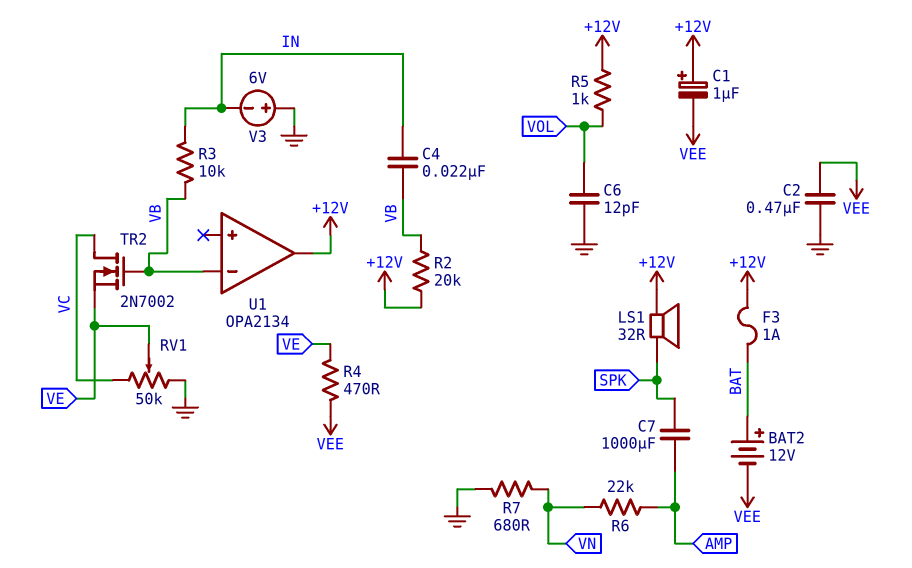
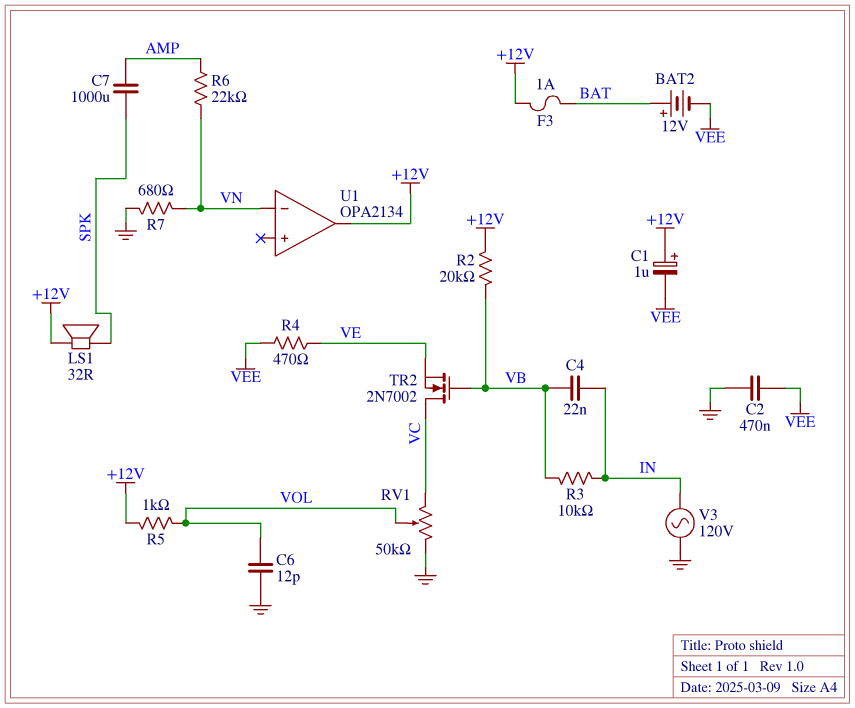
RV1: 50k (GND, VC, wiper VE) -> 50k (GND, VC, wiper VOL)
U1 pin in-: VB -> VN
V3: 6V (plus GND, minus IN) -> AC 120V (GND, IN)

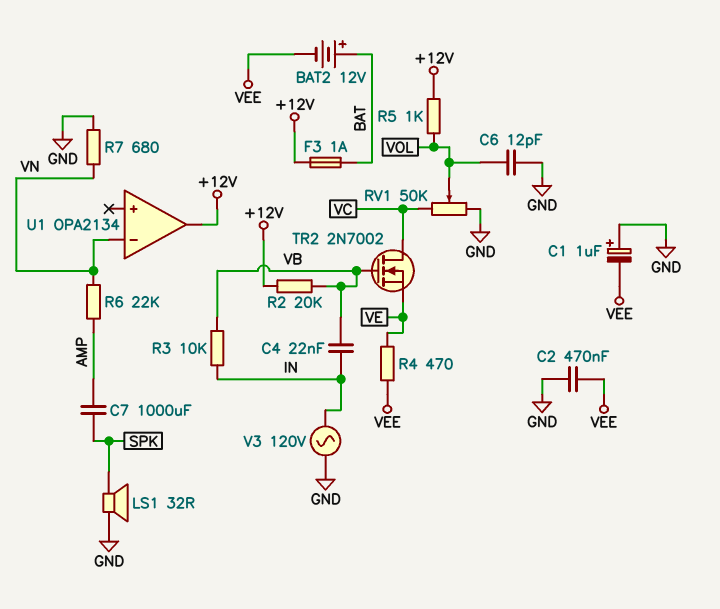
C1: 1uF (plus +12V, minus VEE) -> 1uF (plus GND, minus VEE)
LS1: speaker 32R (+12V, SPK) -> speaker 32R (GND, SPK)

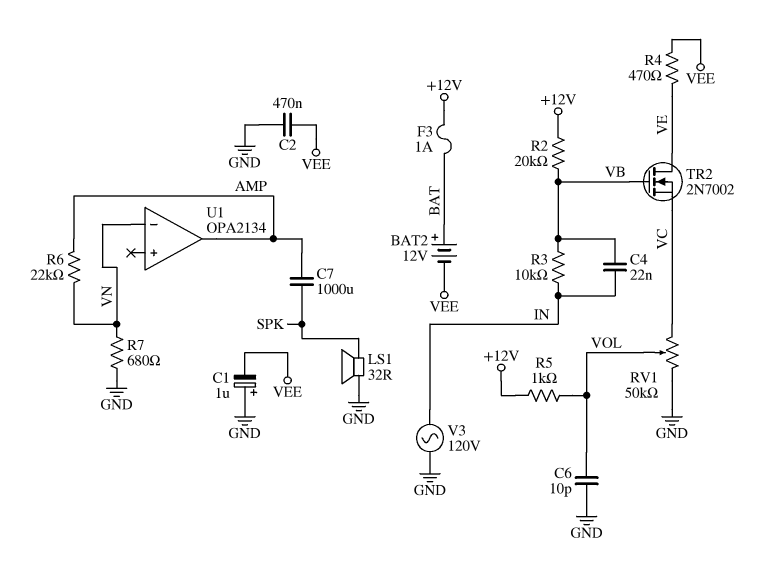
C6: 12pF (GND, VOL) -> 10pF (GND, VOL)
TR2: NMOS 2N7002 (G VB, D VC, S VE) -> NMOS 2N7002 (G VB, D VE, S VC)
U1 pin out: +12V -> AMP

